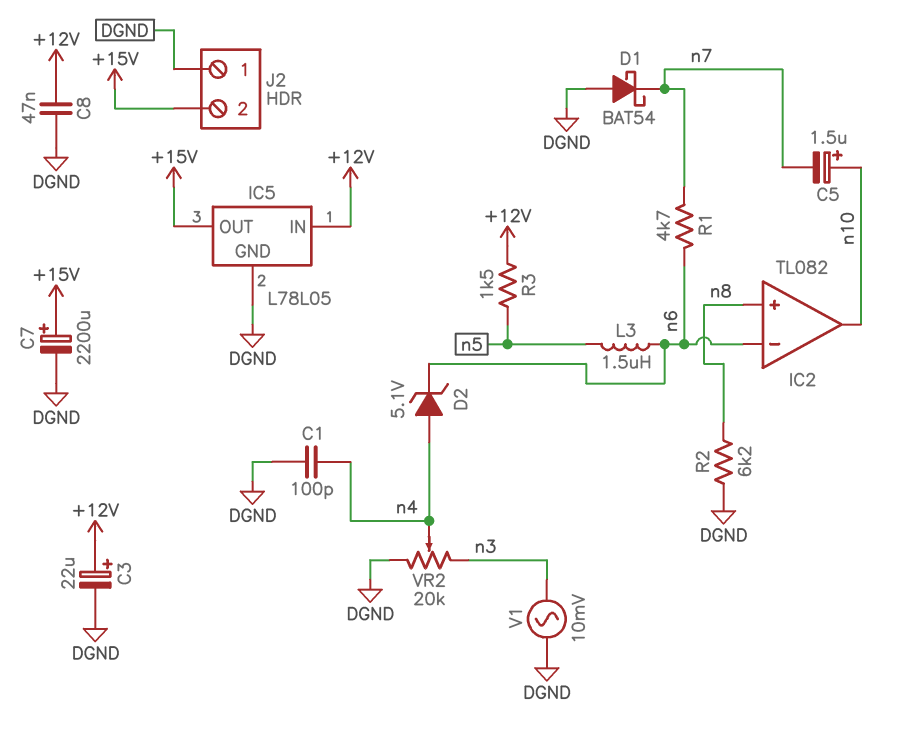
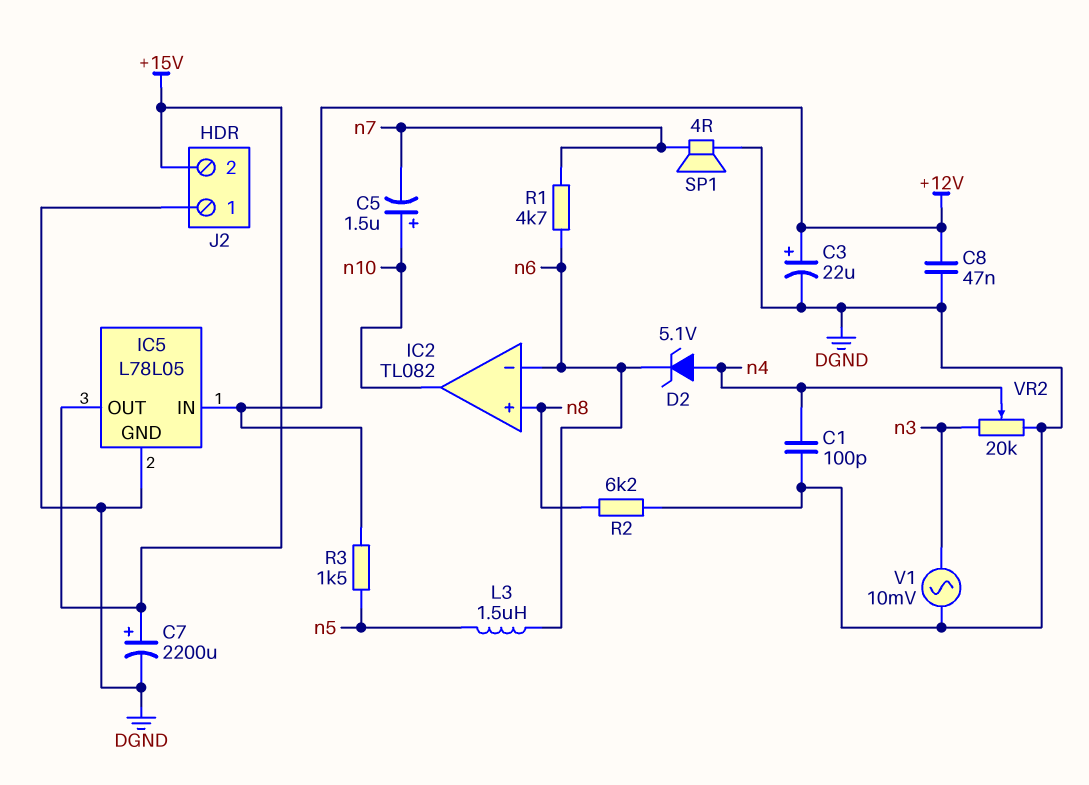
D1: schottky BAT54 (A DGND, K n7) -> none
SP1: none -> speaker 4R (DGND, n7)

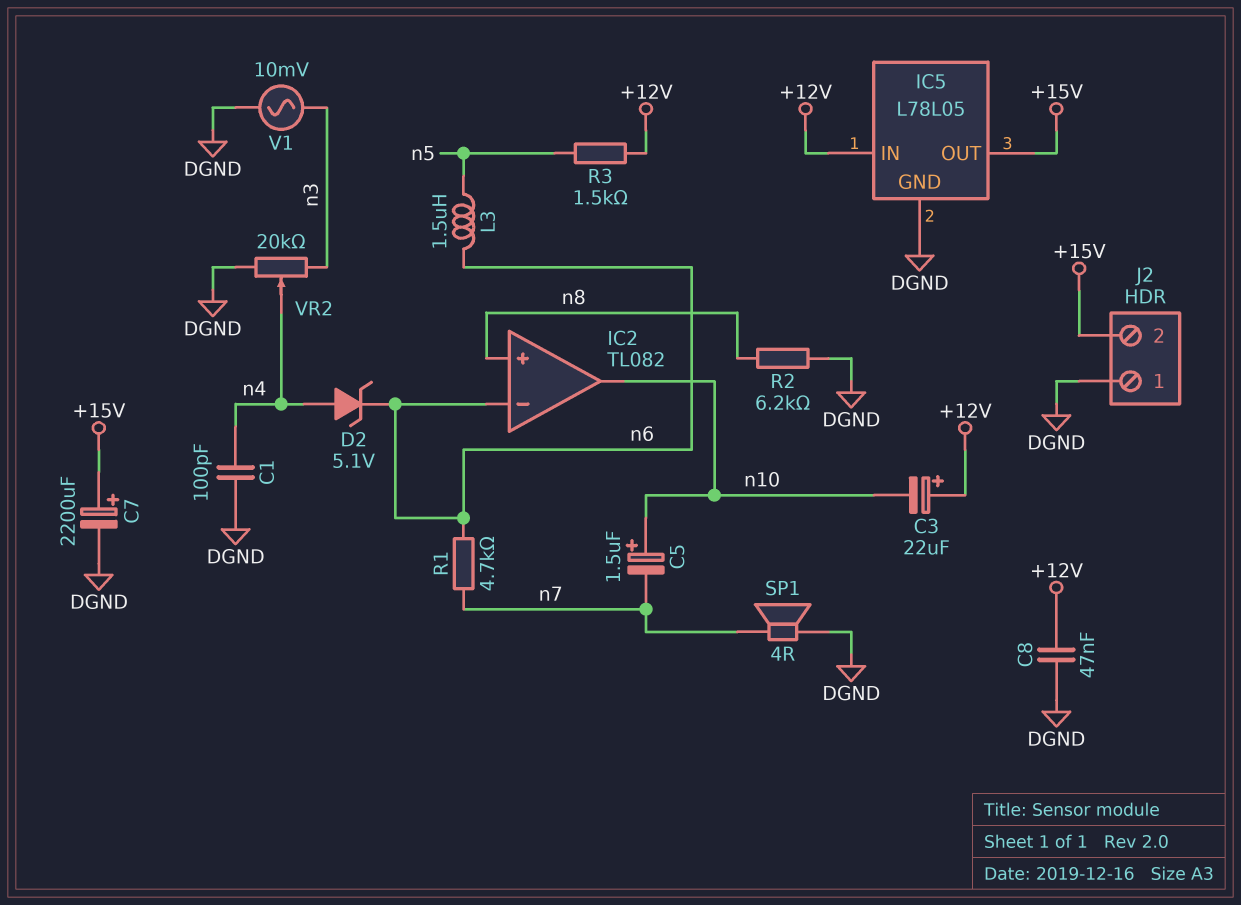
C3: 22uF (plus +12V, minus DGND) -> 22uF (plus +12V, minus n10)

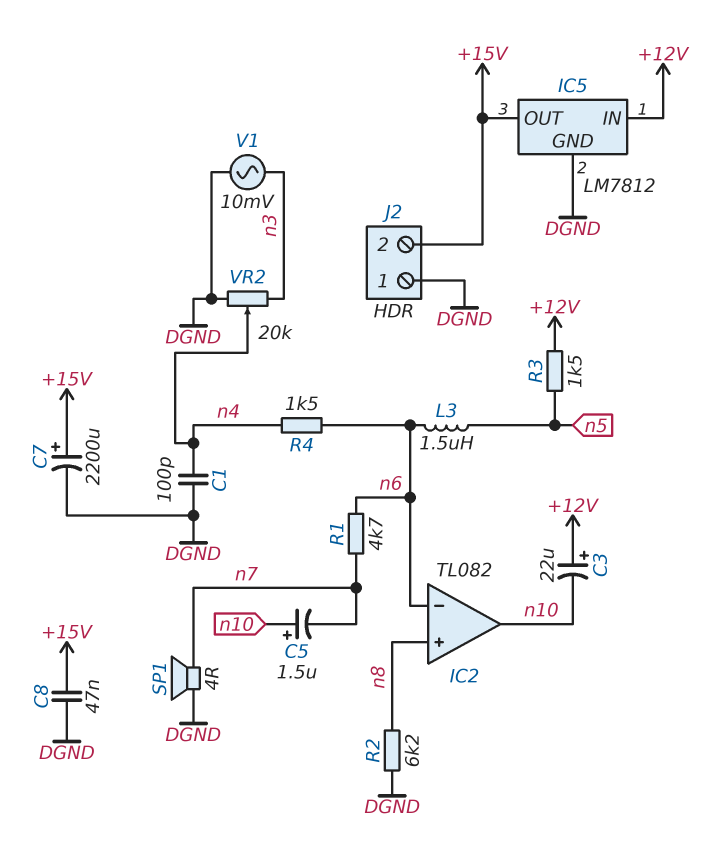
C8: 47nF (+12V, DGND) -> 47nF (+15V, DGND)
D2: zener 5.1V (A n4, K n6) -> none
IC5: L78L05 -> LM7812
R4: none -> 1.5k (n4, n6)

